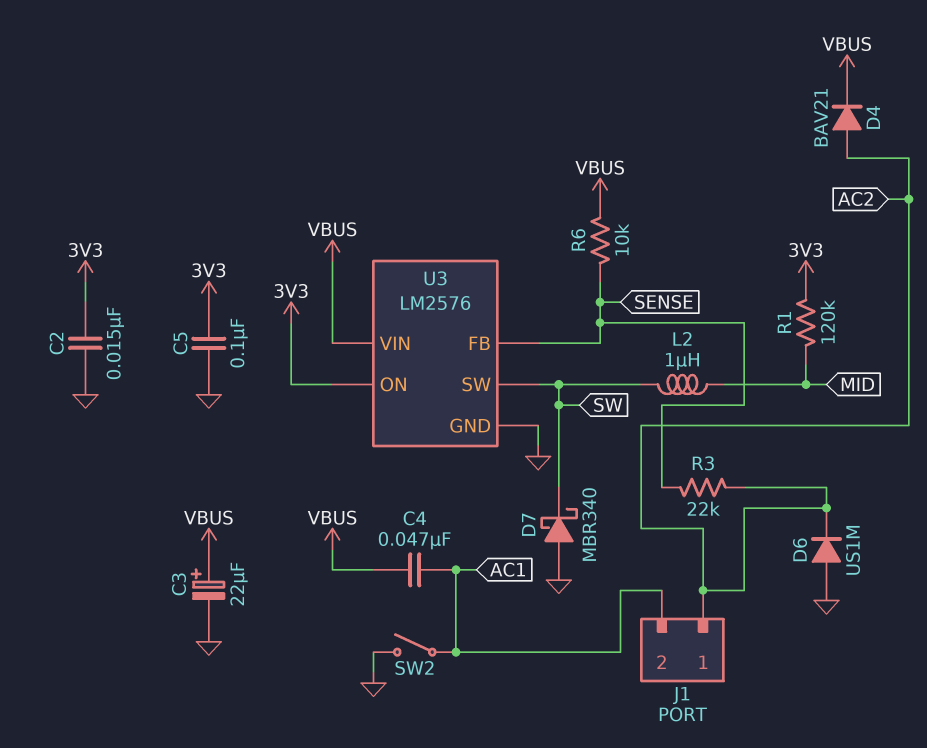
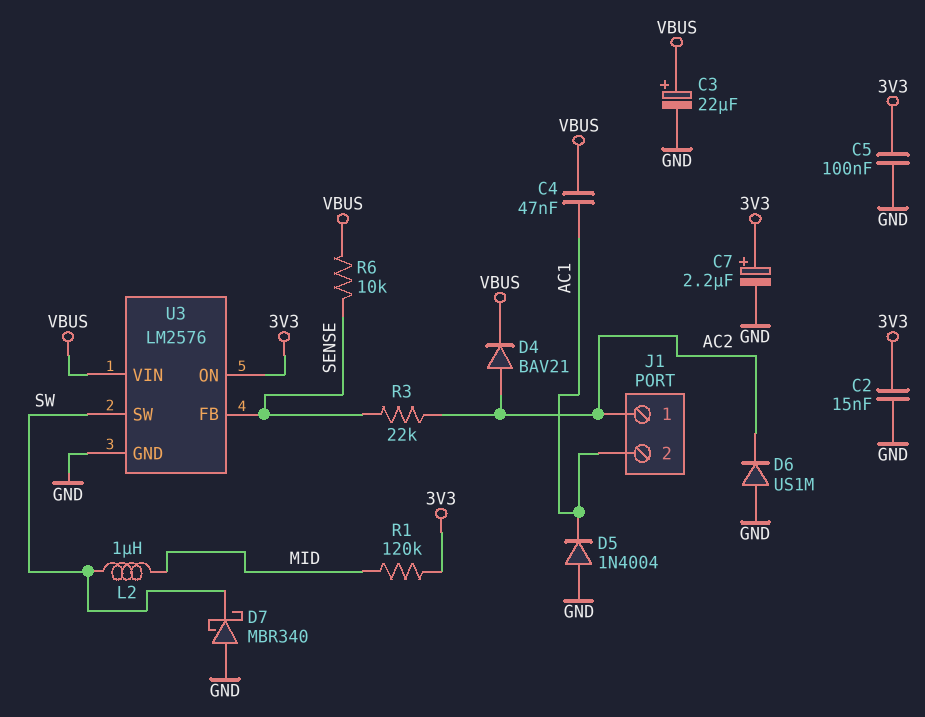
C7: none -> 2.2uF (plus 3V3, minus GND)
D5: none -> diode 1N4004 (A GND, K AC1)
SW2: switch (AC1, GND) -> none

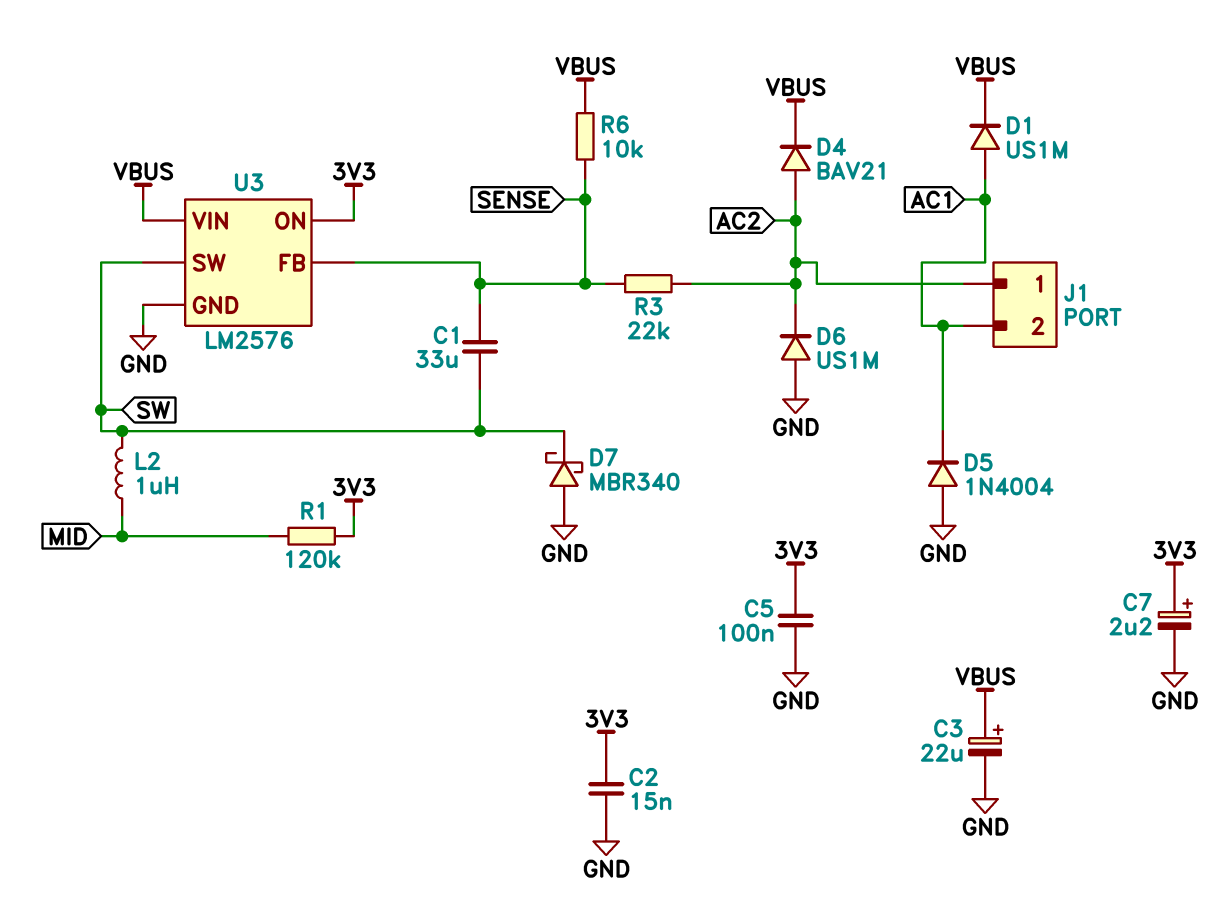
C1: none -> 33uF (SENSE, SW)
C4: 47nF (AC1, VBUS) -> none
D1: none -> diode US1M (A AC1, K VBUS)

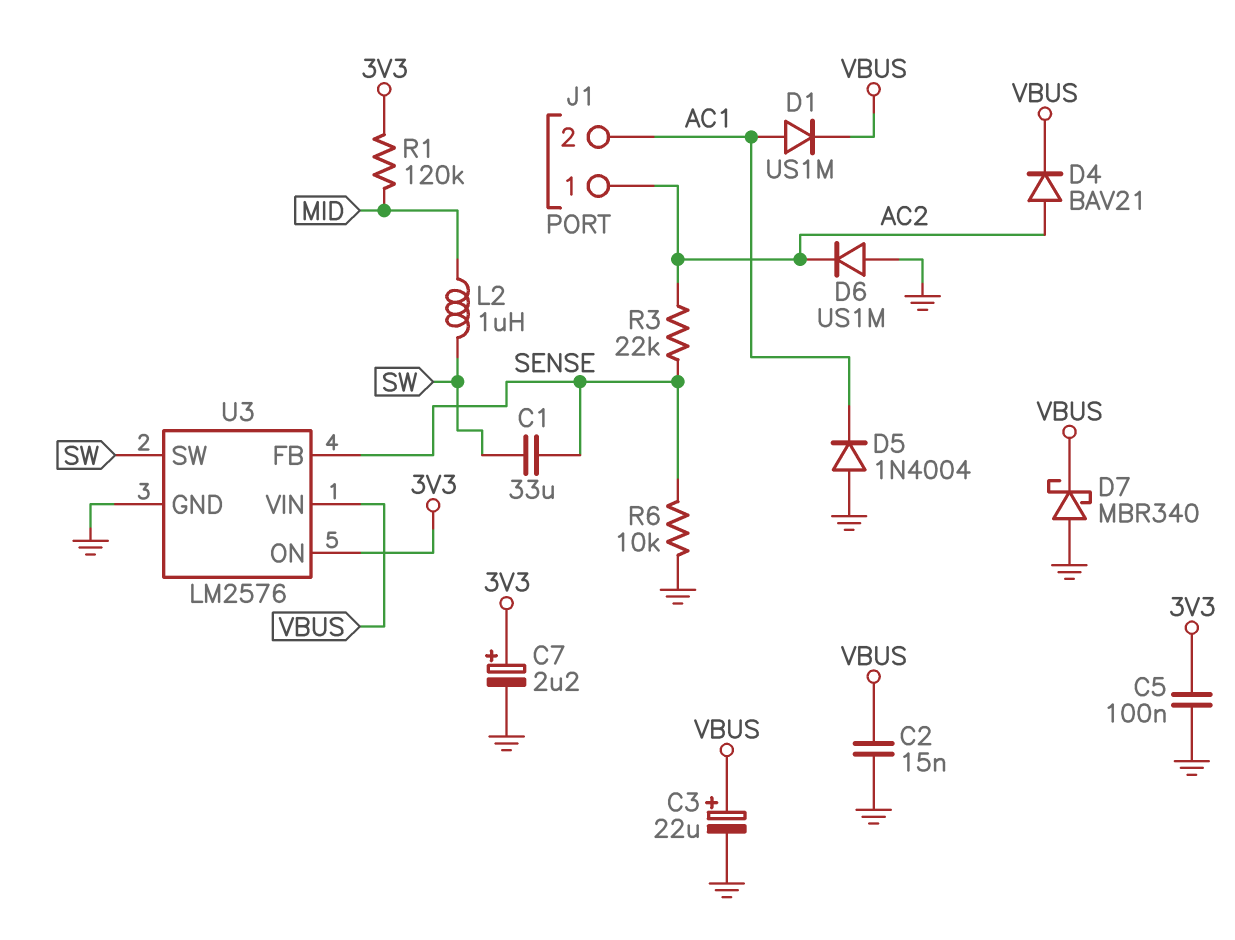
C2: 15nF (3V3, GND) -> 15nF (GND, VBUS)
D7: schottky MBR340 (A GND, K SW) -> schottky MBR340 (A GND, K VBUS)
R6: 10k (SENSE, VBUS) -> 10k (GND, SENSE)

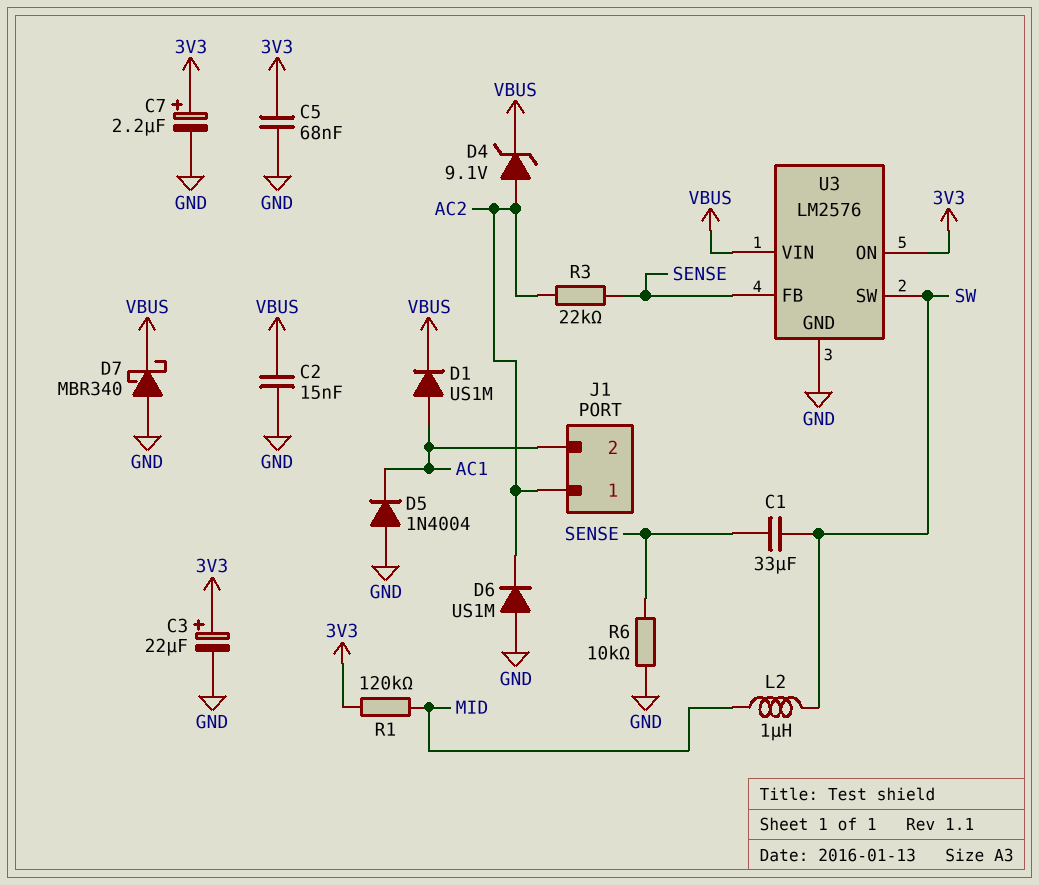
C3: 22uF (plus VBUS, minus GND) -> 22uF (plus 3V3, minus GND)
C5: 100nF (3V3, GND) -> 68nF (3V3, GND)
D4: diode BAV21 (A AC2, K VBUS) -> zener 9.1V (A AC2, K VBUS)

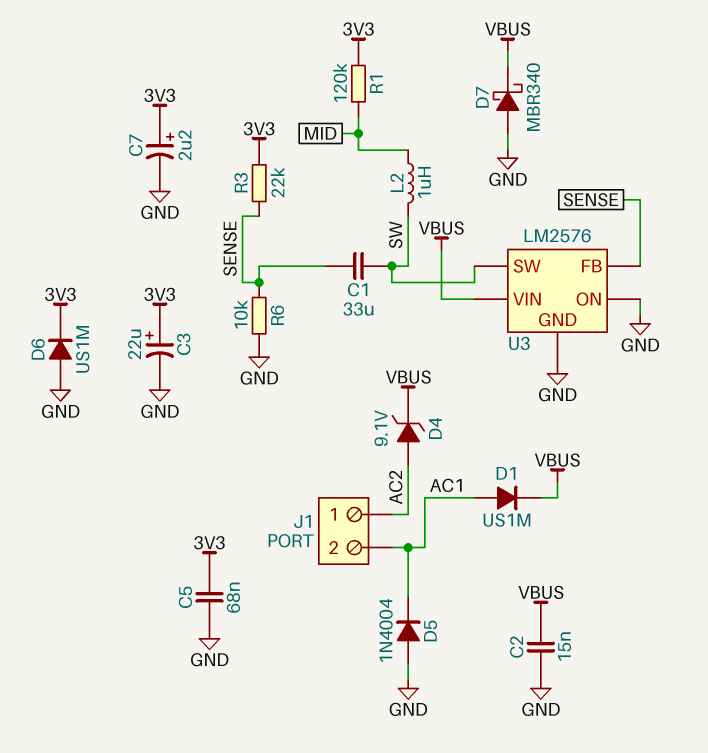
D6: diode US1M (A GND, K AC2) -> diode US1M (A GND, K 3V3)
R3: 22k (AC2, SENSE) -> 22k (3V3, SENSE)
U3 pin ON: 3V3 -> GND

